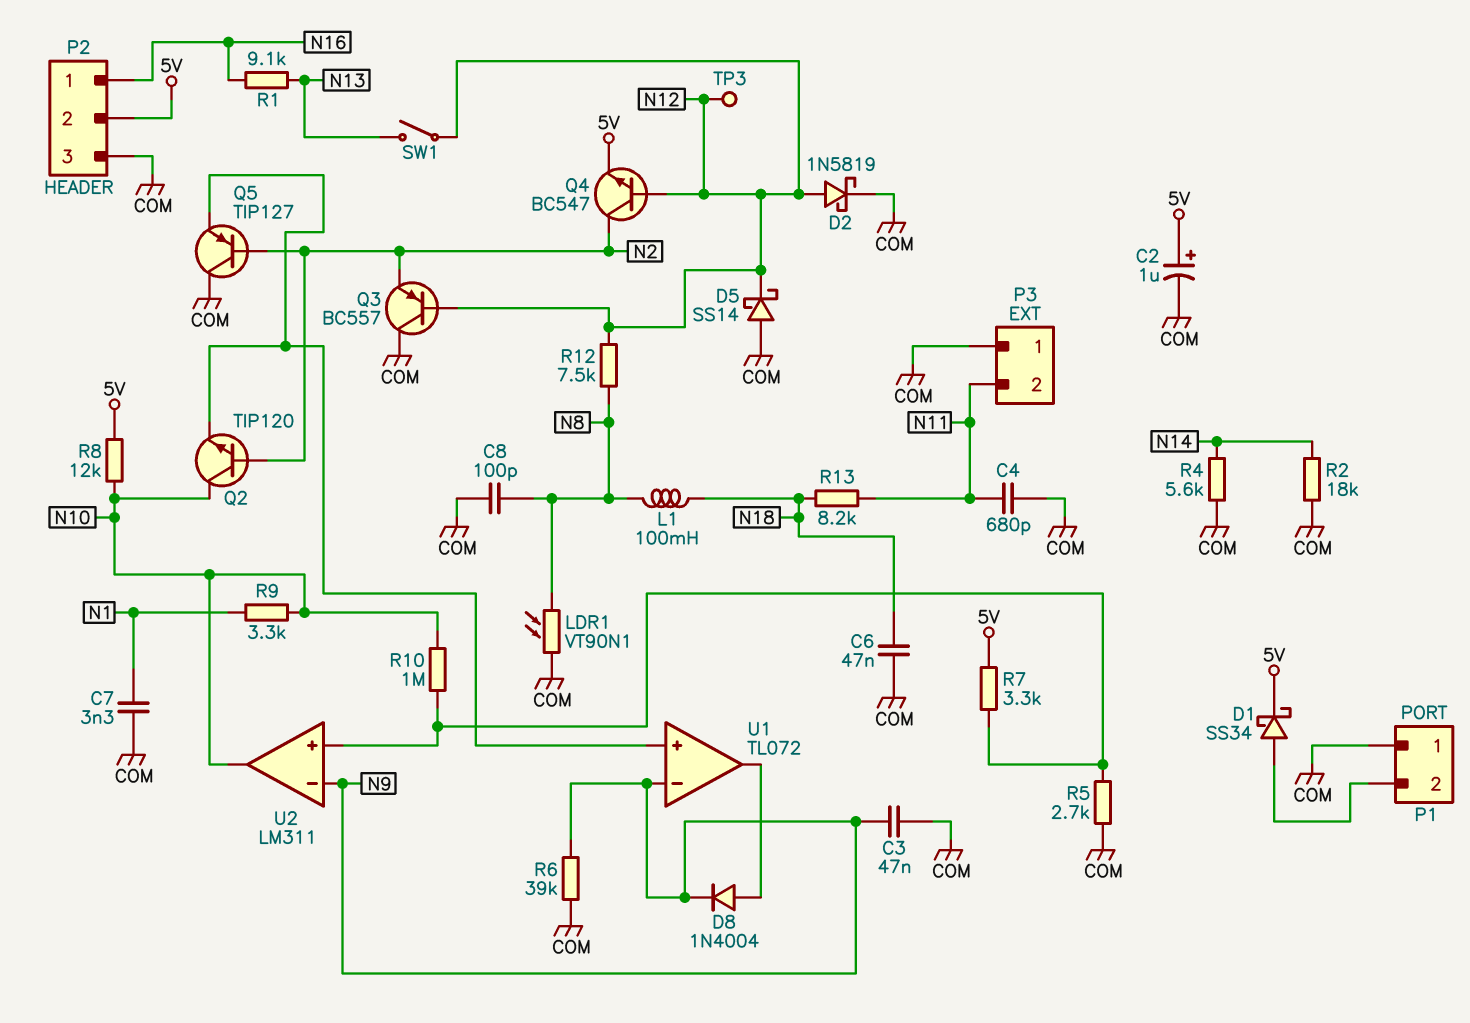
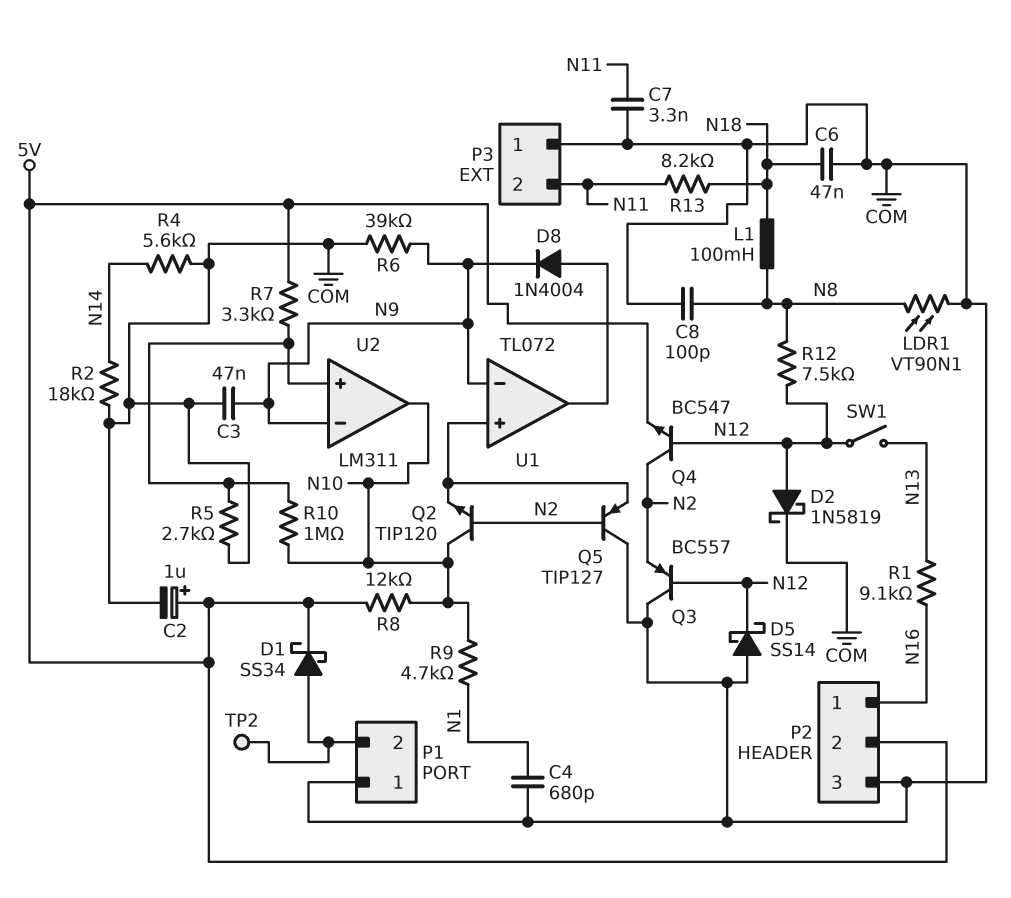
C4: 680pF (COM, N11) -> 680pF (COM, N1)
C7: 3.3nF (COM, N1) -> 3.3nF (COM, N11)
R9: 3.3k (N1, N10) -> 4.7k (N1, N10)
TP2: none -> test point (P1/2)
TP3: test point (N12) -> none

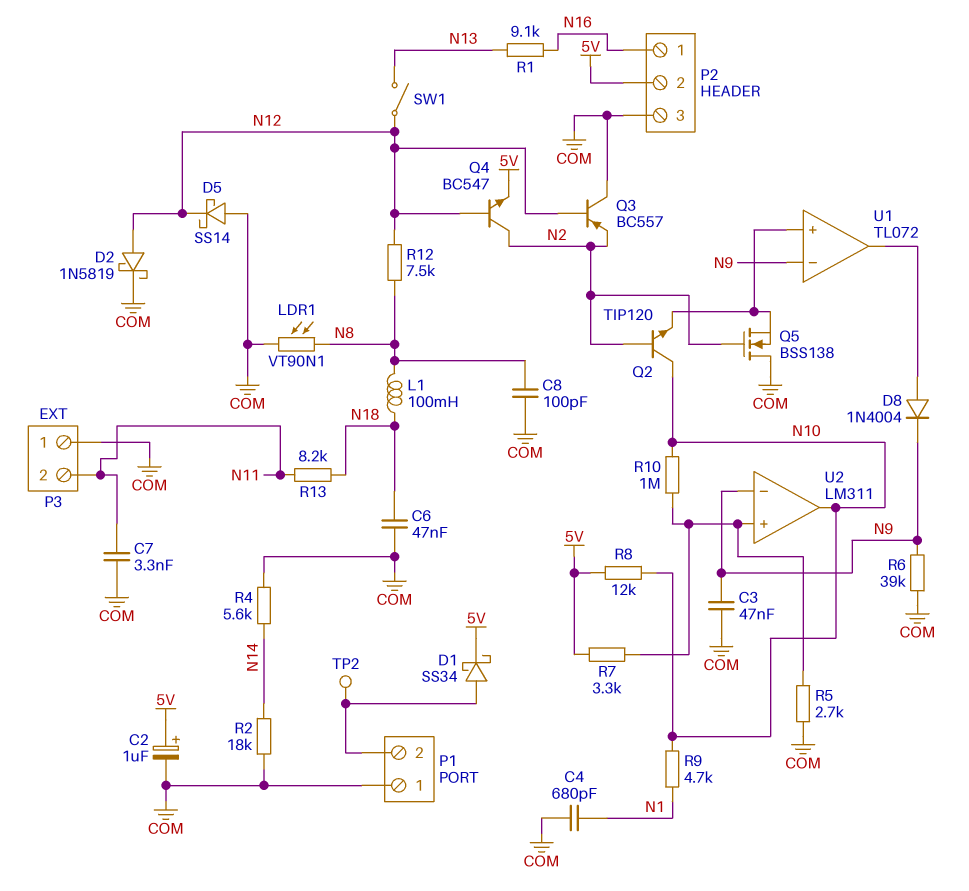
Q5: PNP TIP127 (B N2, C COM, E U1/in+) -> NMOS BSS138 (G N2, D COM, S U1/in+)

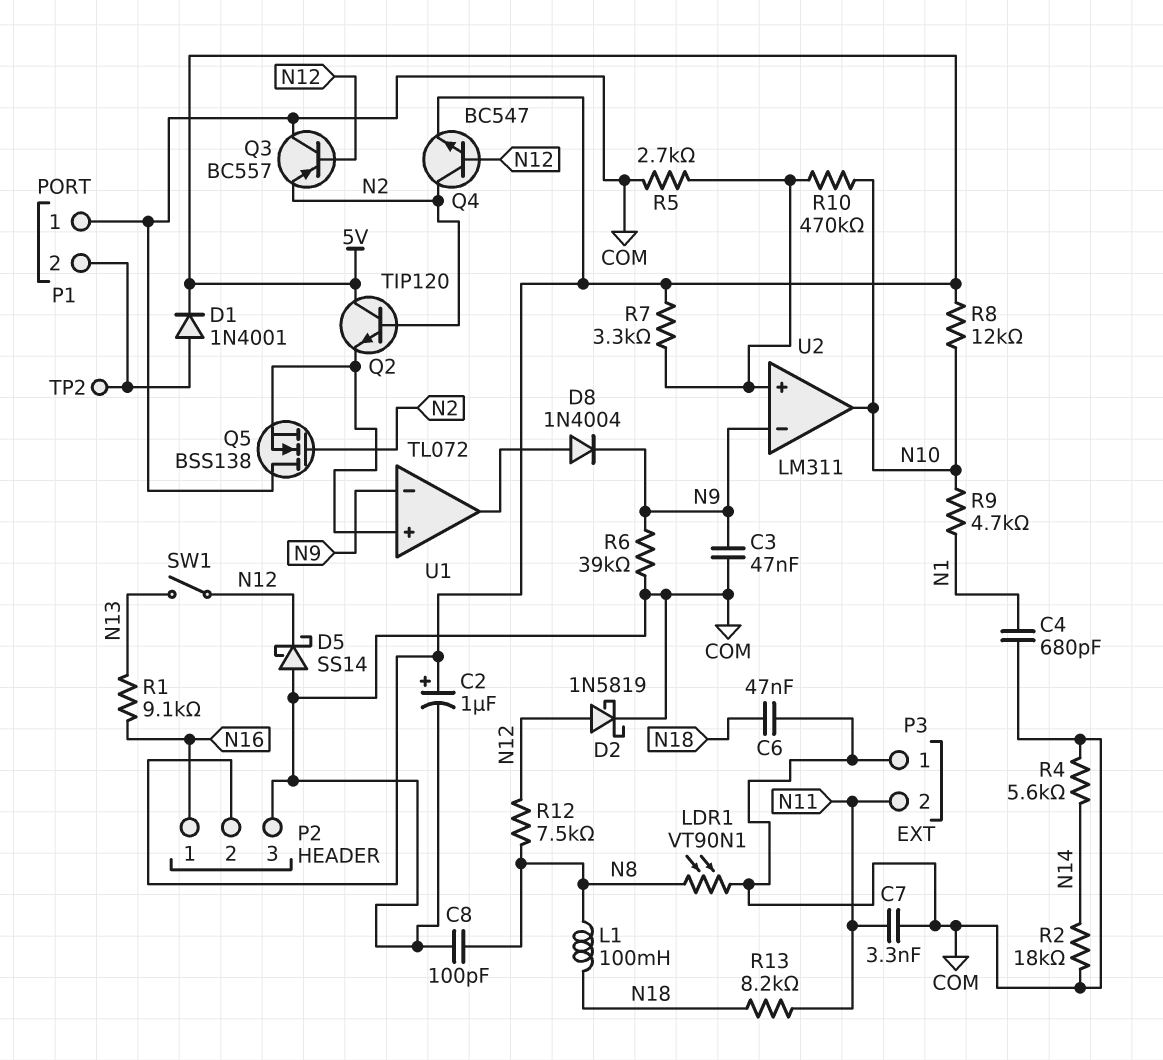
D1: schottky SS34 (A P1/2, K 5V) -> diode 1N4001 (A P1/2, K 5V)
Q2: NPN TIP120 (B N2, C N10, E U1/in+) -> NPN TIP120 (B N2, C 5V, E U1/in+)
R10: 1M (N10, U2/in+) -> 470k (N10, U2/in+)

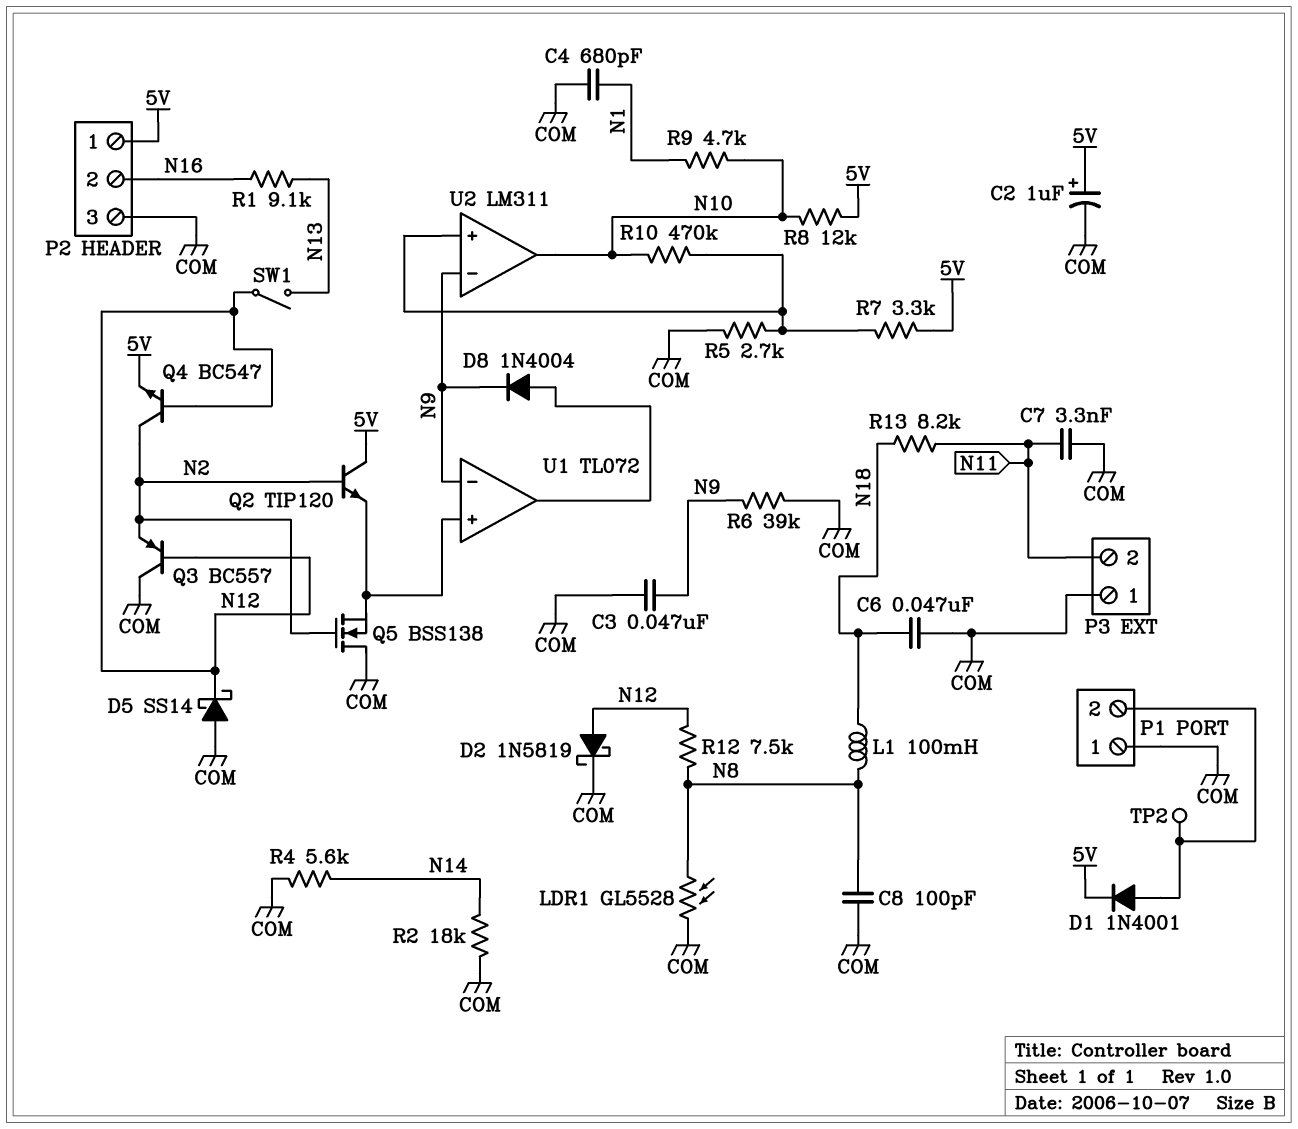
LDR1: VT90N1 (COM, N8) -> GL5528 (COM, N8)
P2 pin 1: N16 -> 5V
P2 pin 2: 5V -> N16

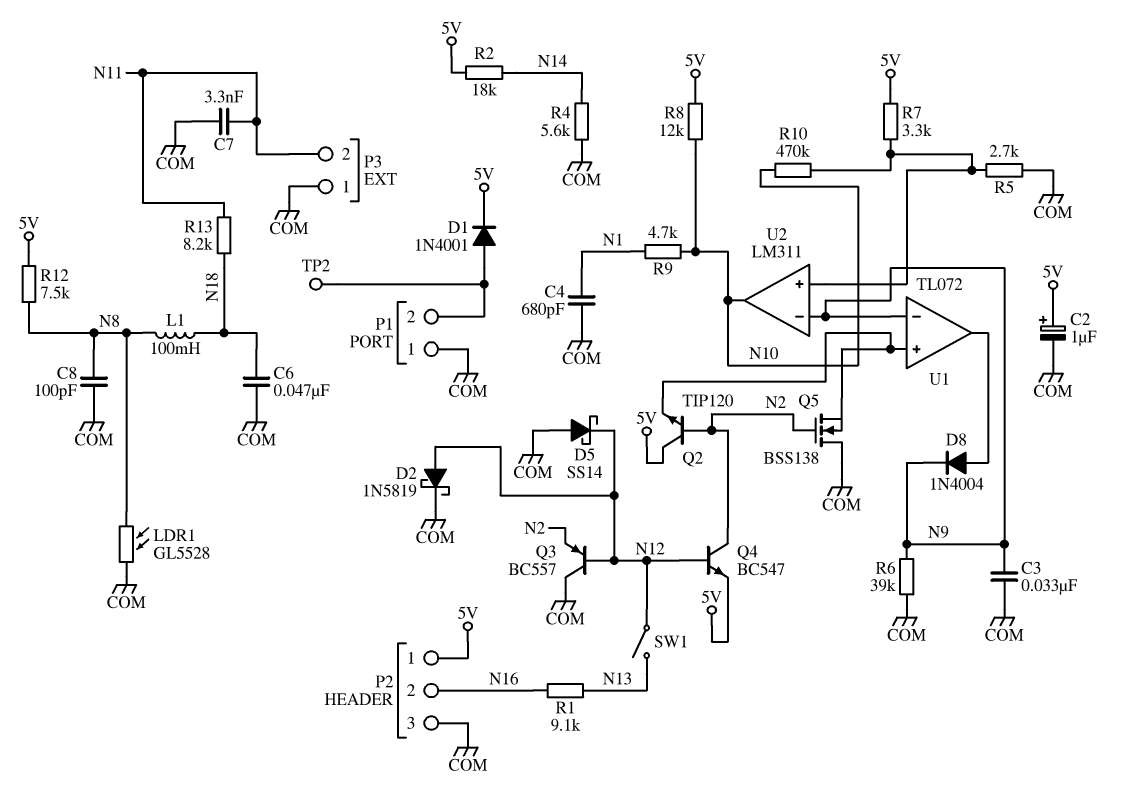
C3: 47nF (COM, N9) -> 33nF (COM, N9)
R2: 18k (COM, N14) -> 18k (5V, N14)
R12: 7.5k (N8, N12) -> 7.5k (5V, N8)

